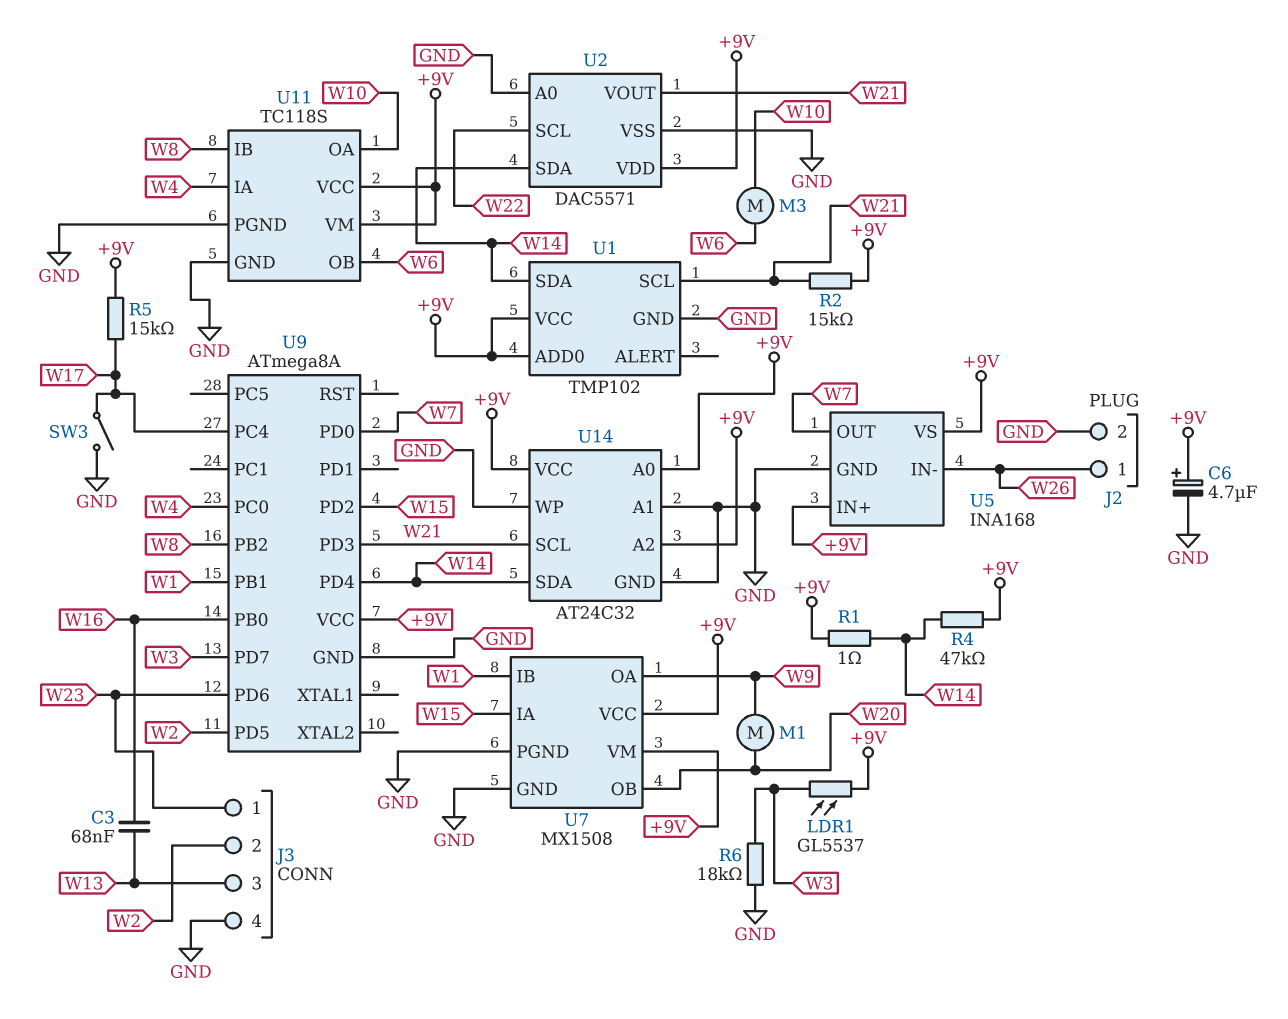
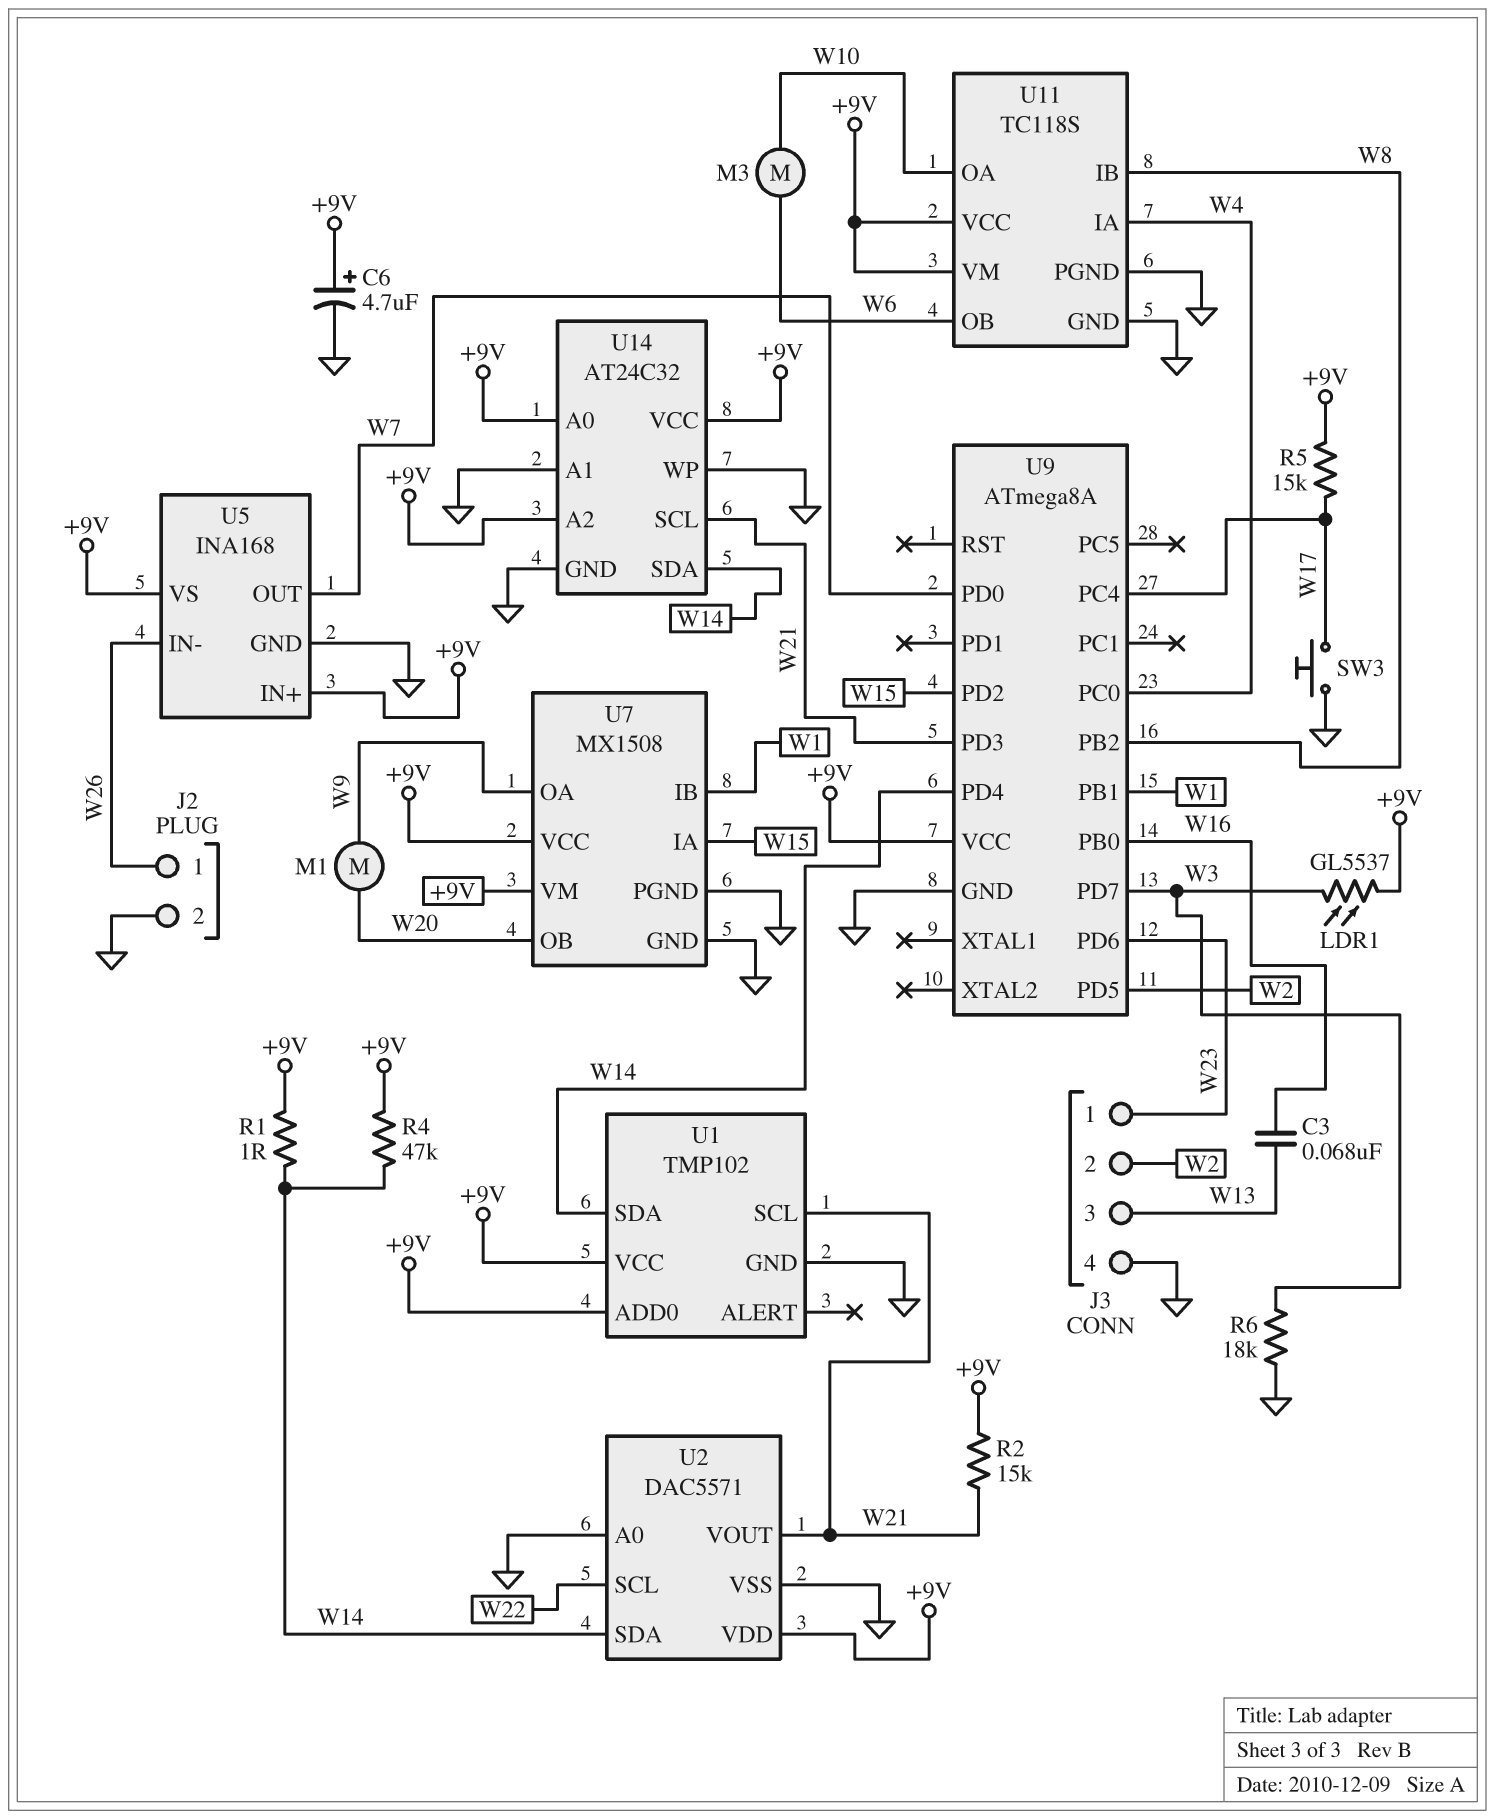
SW3: switch (GND, W17) -> button (GND, W17)

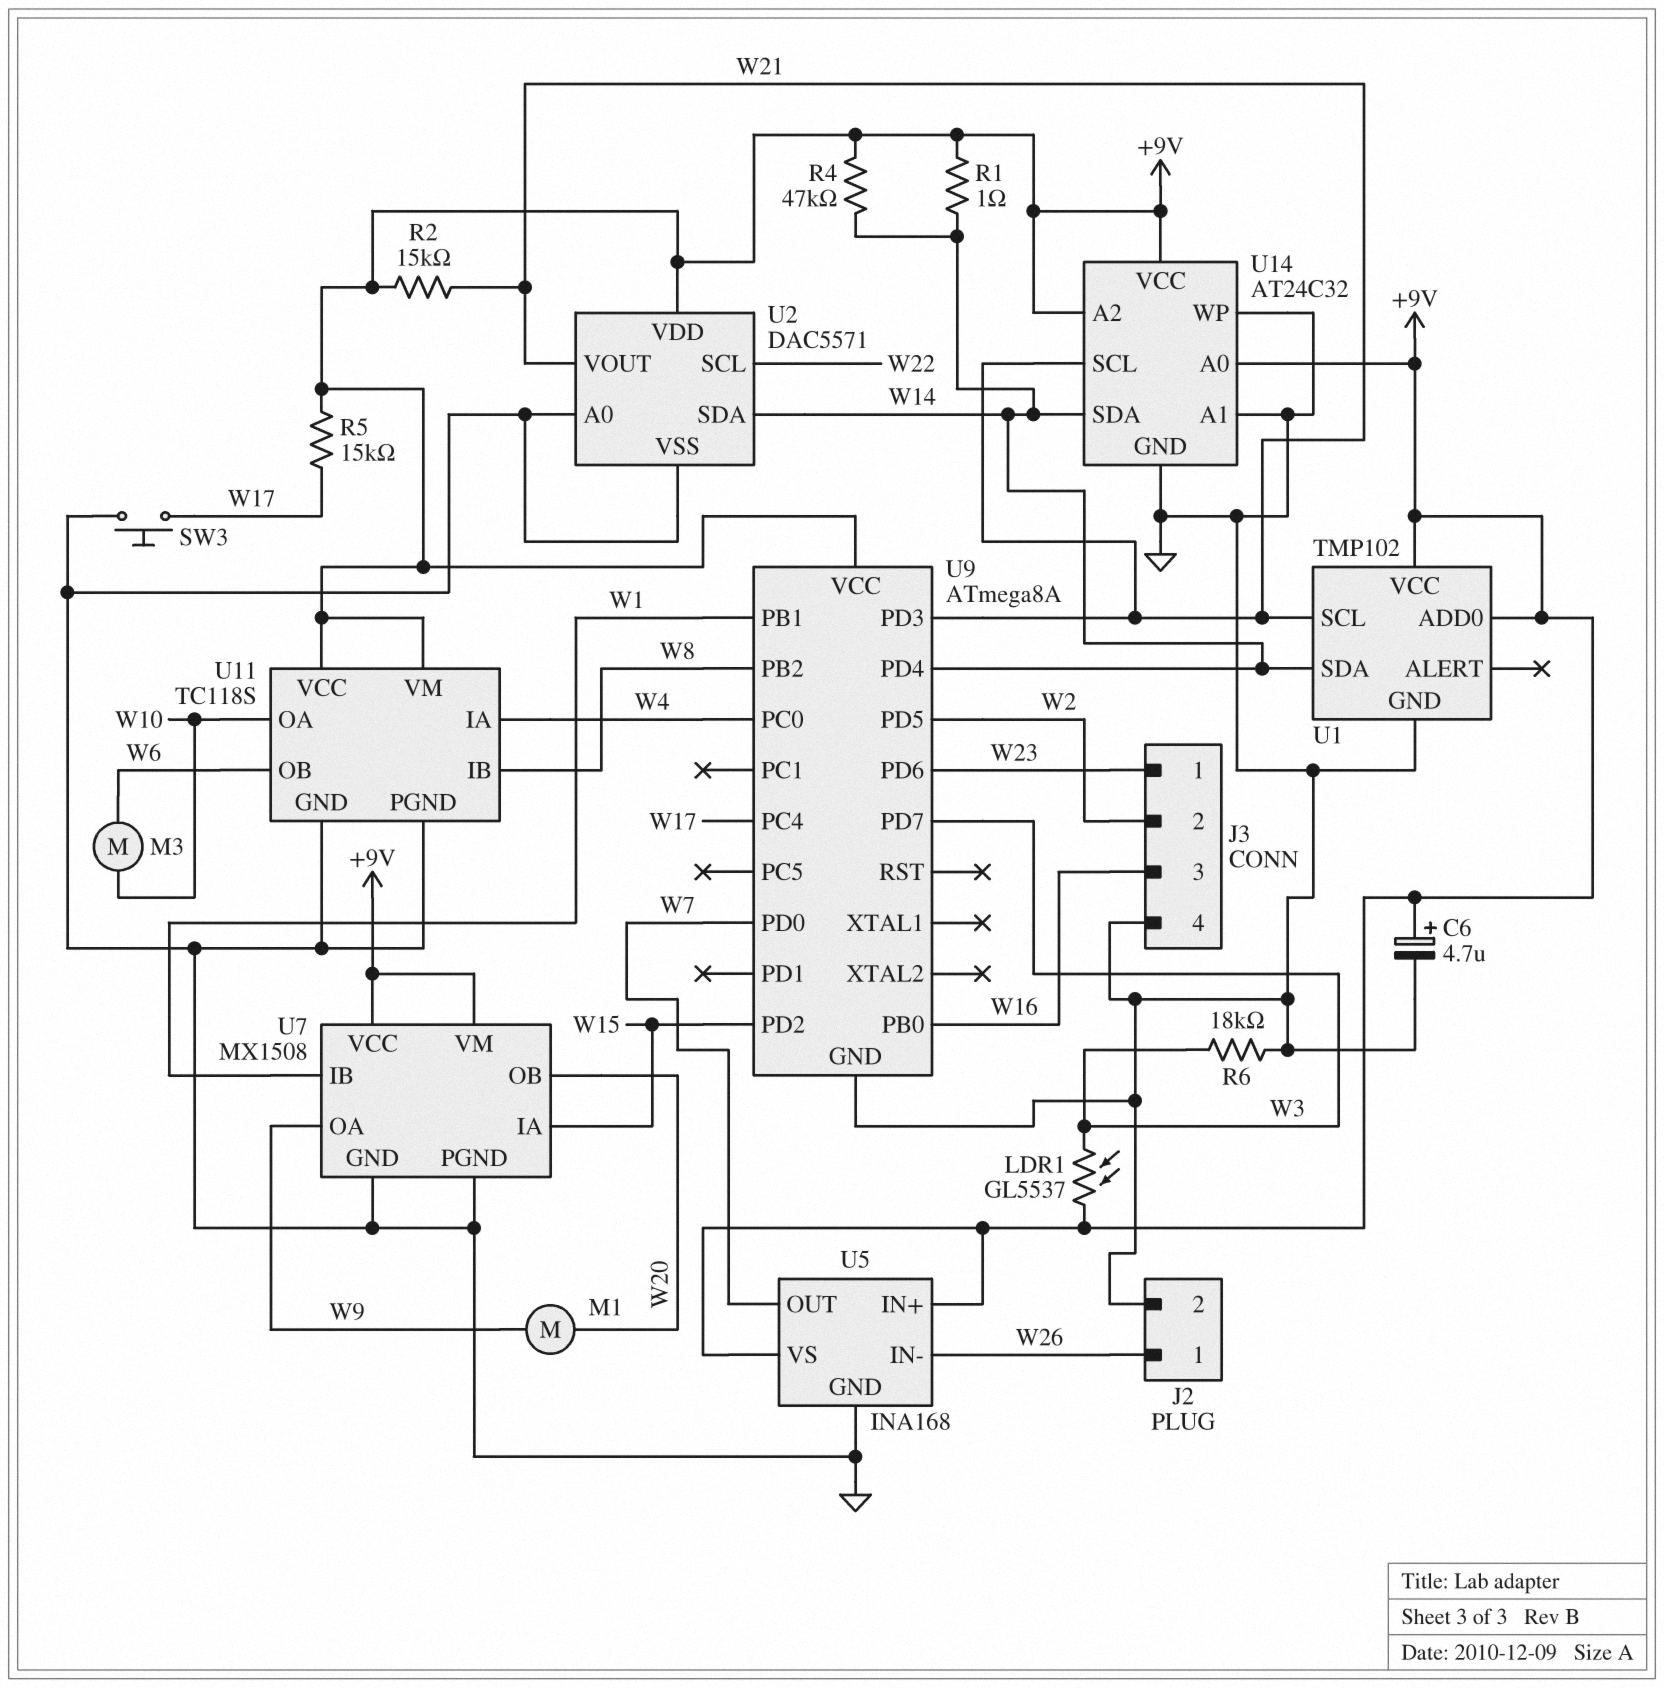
C3: 68nF (W13, W16) -> none
J3 pin 3: W13 -> W16

